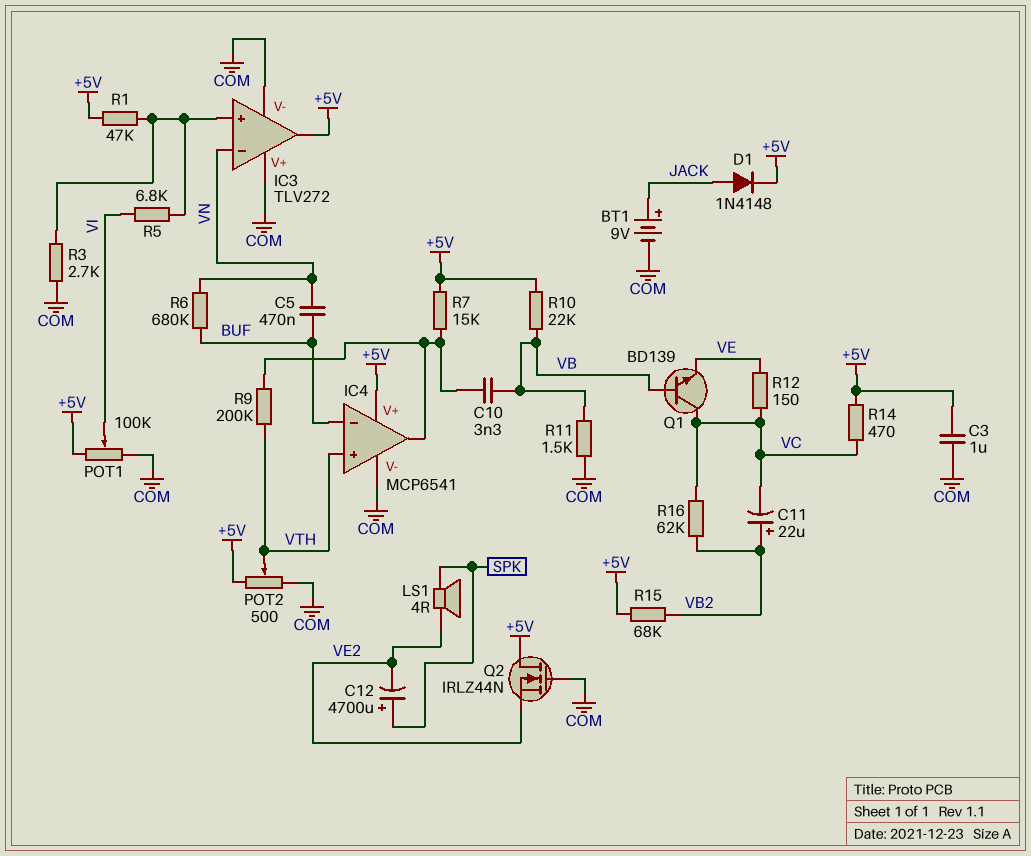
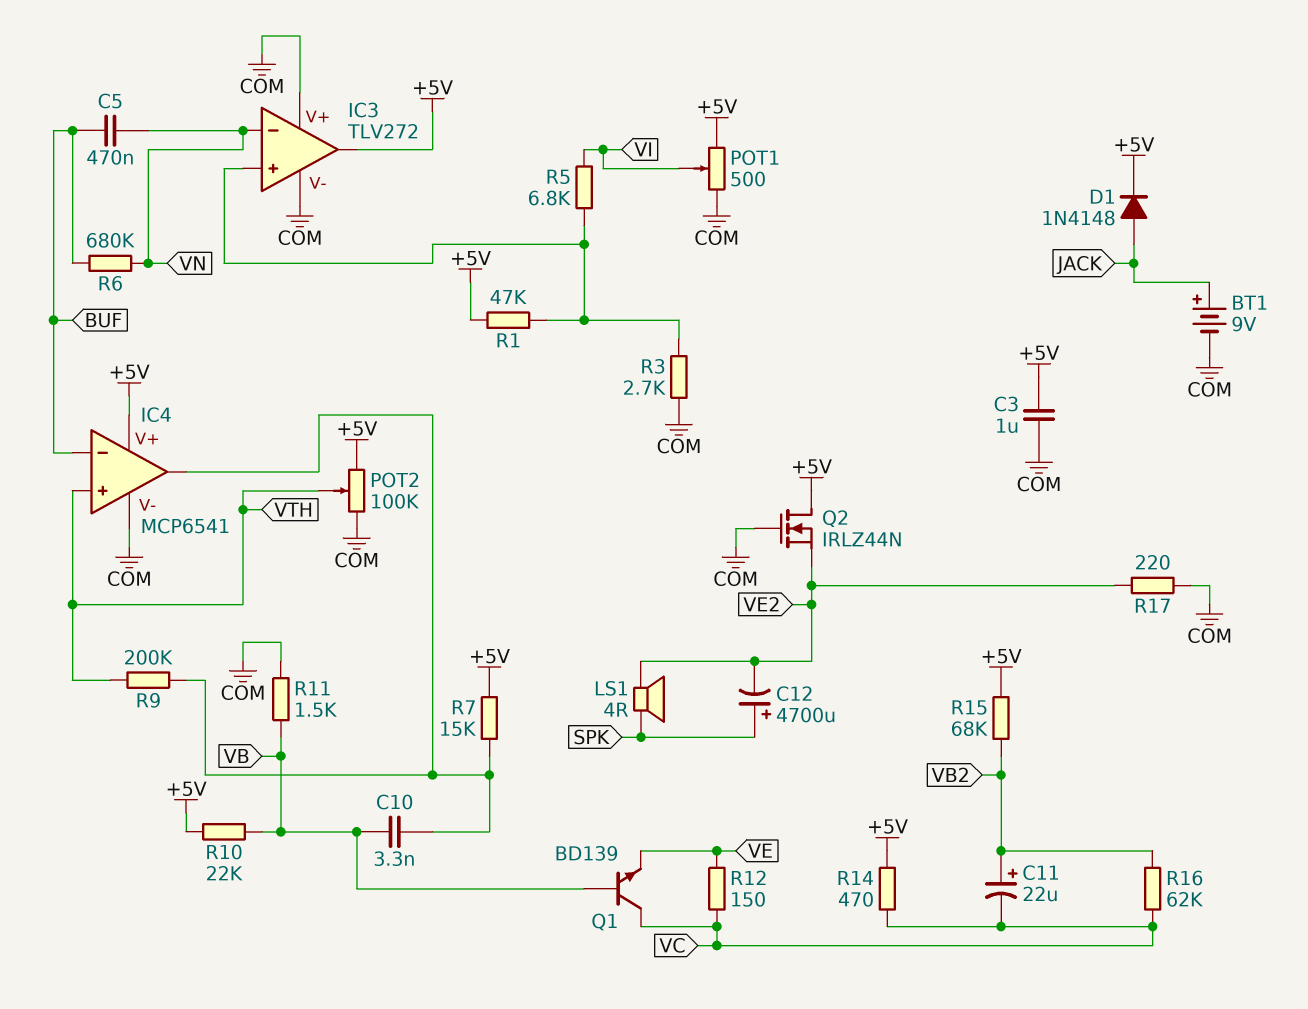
POT1: 100k (+5V, COM, wiper VI) -> 500 (+5V, COM, wiper VI)
POT2: 500 (+5V, COM, wiper VTH) -> 100k (+5V, COM, wiper VTH)
R17: none -> 220 (COM, VE2)

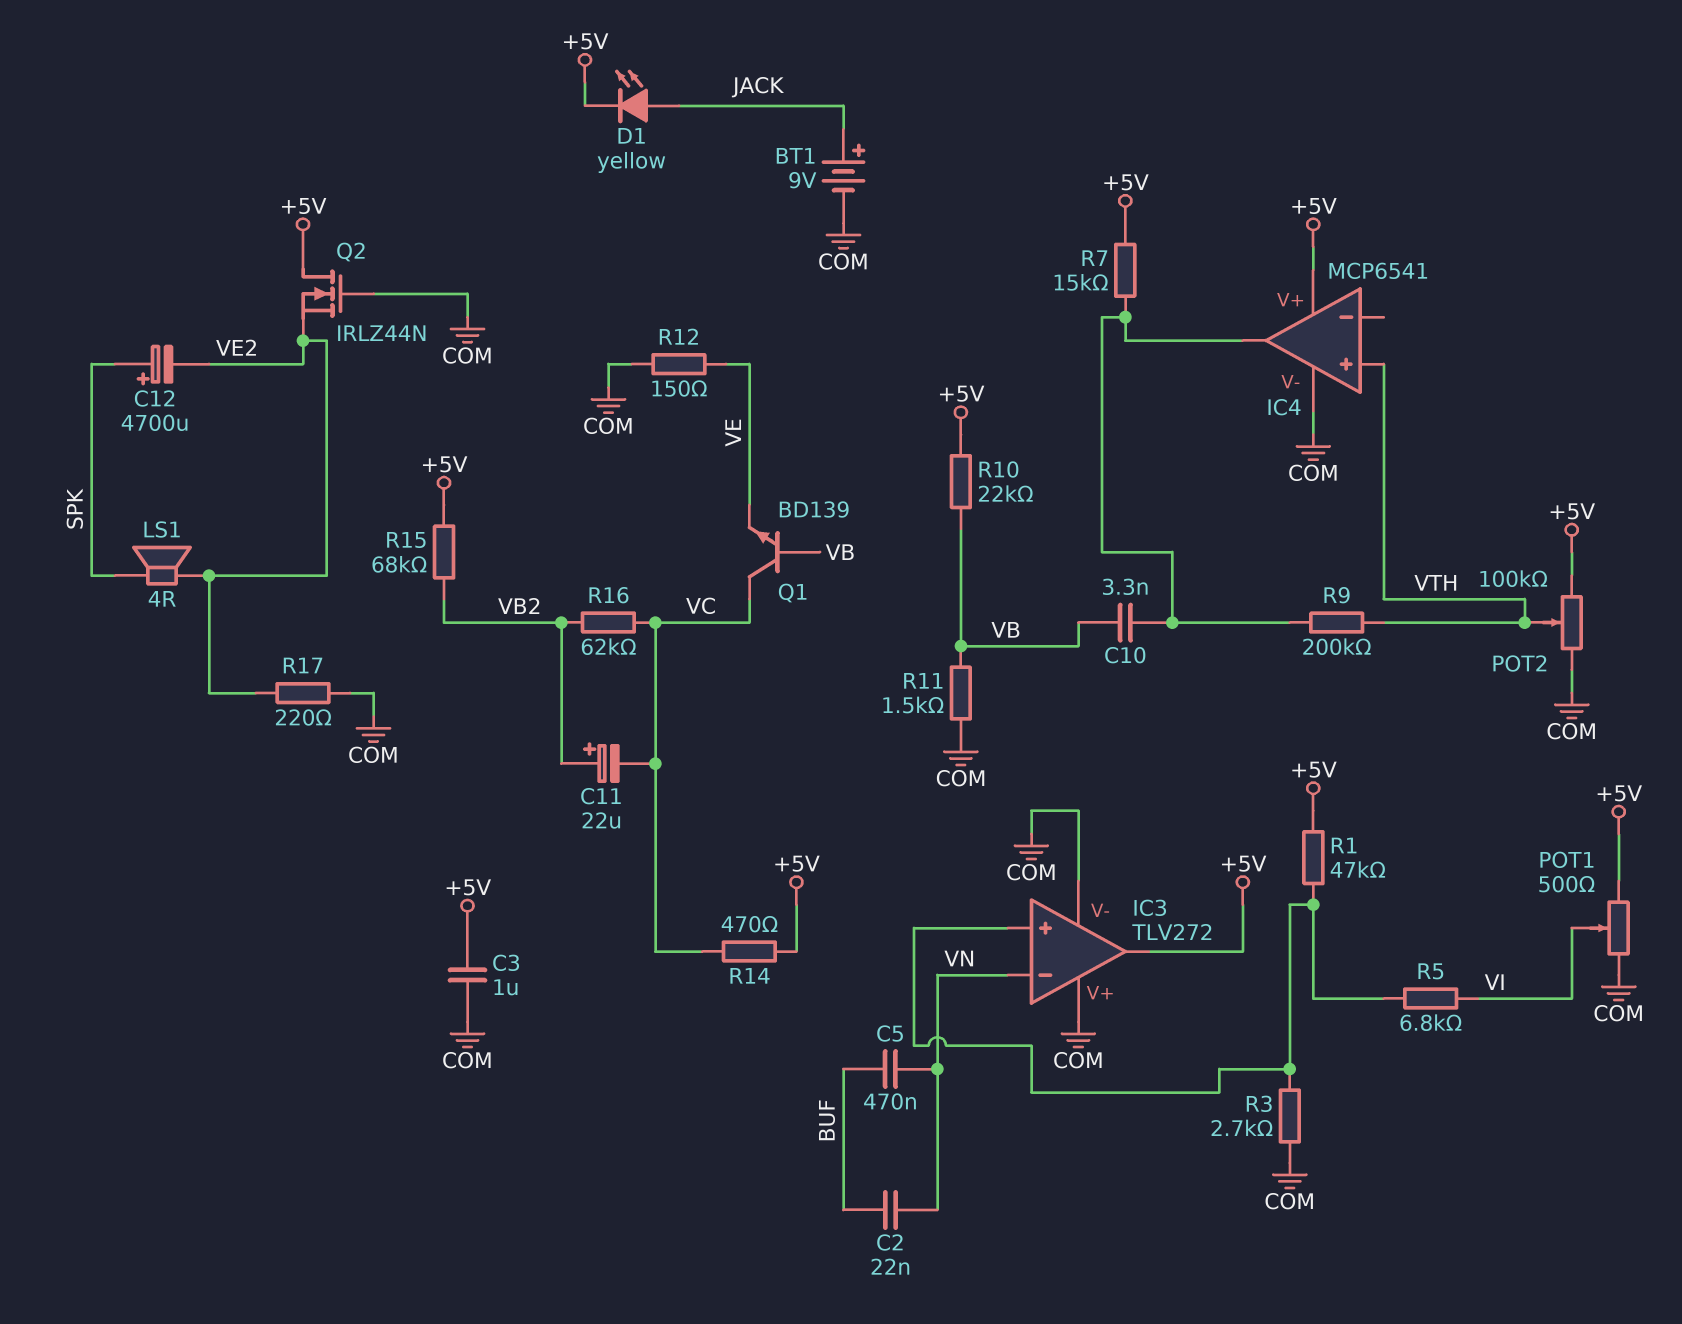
C2: none -> 22nF (BUF, VN)
D1: diode 1N4148 (A JACK, K +5V) -> LED yellow (A JACK, K +5V)
IC4 pin in-: BUF -> none
R6: 680k (BUF, VN) -> none
R12: 150 (VC, VE) -> 150 (COM, VE)

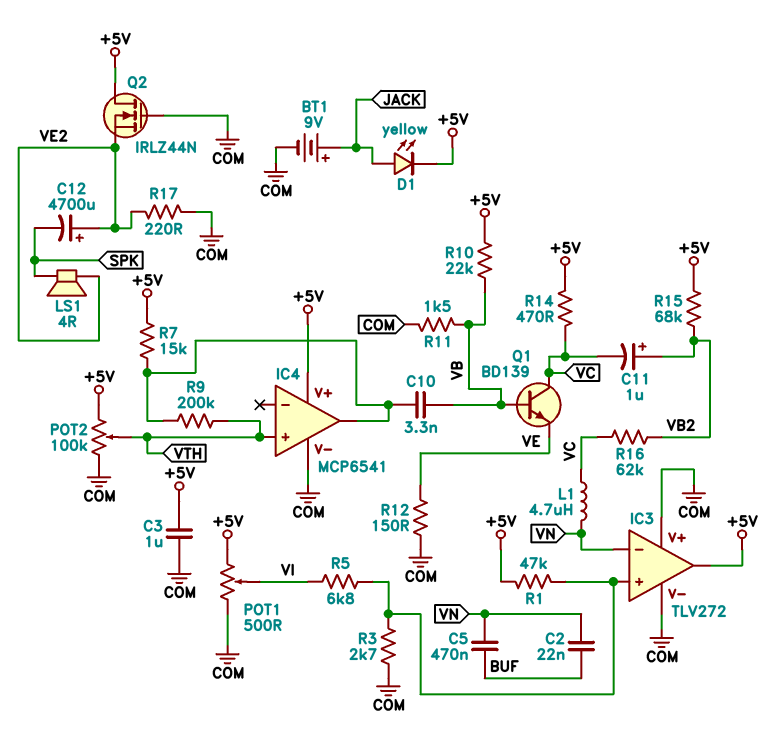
C11: 22uF (plus VB2, minus VC) -> 1uF (plus VB2, minus VC)
C12: 4700uF (plus SPK, minus VE2) -> 4700uF (plus VE2, minus SPK)
L1: none -> 4.7uH (VC, VN)

